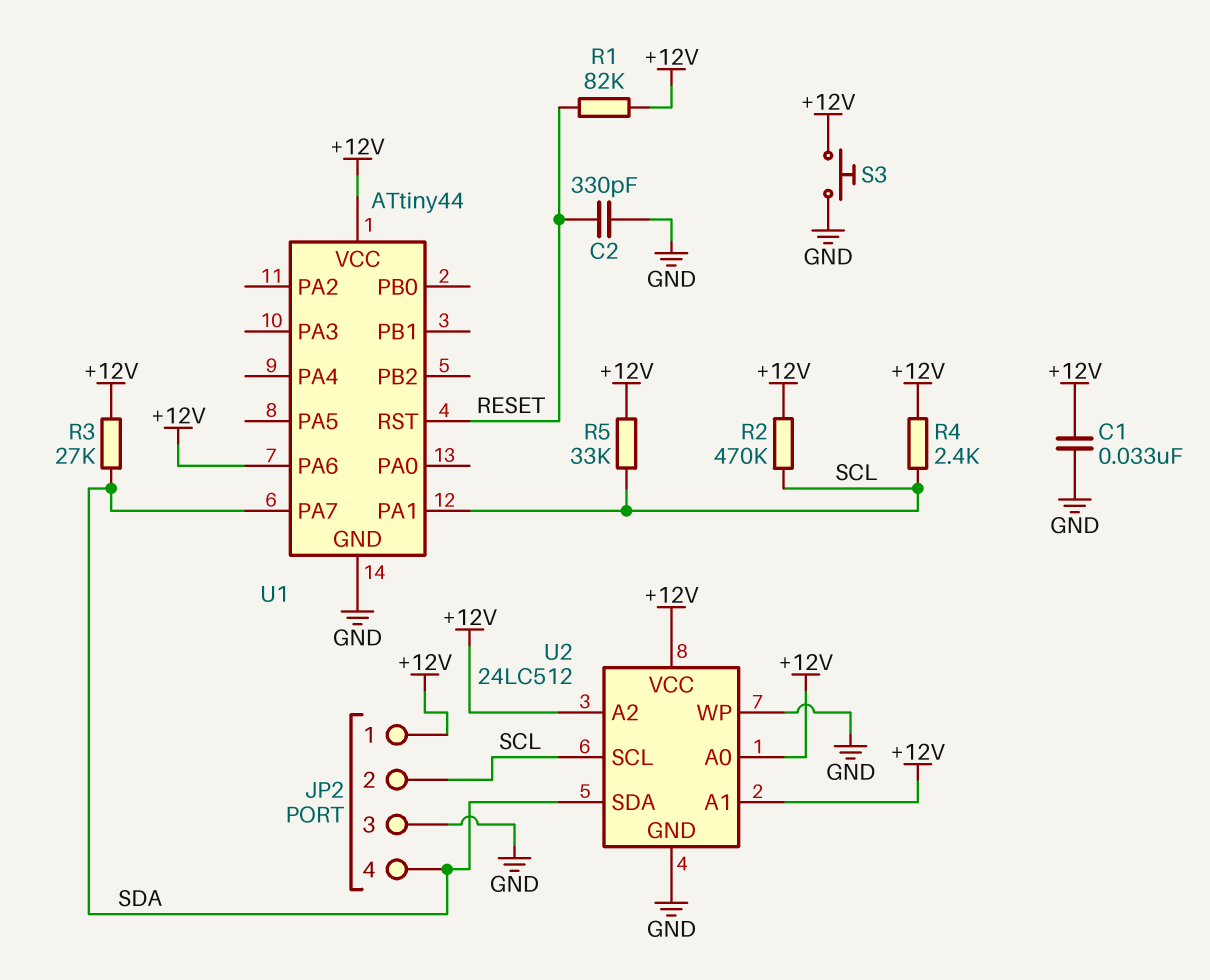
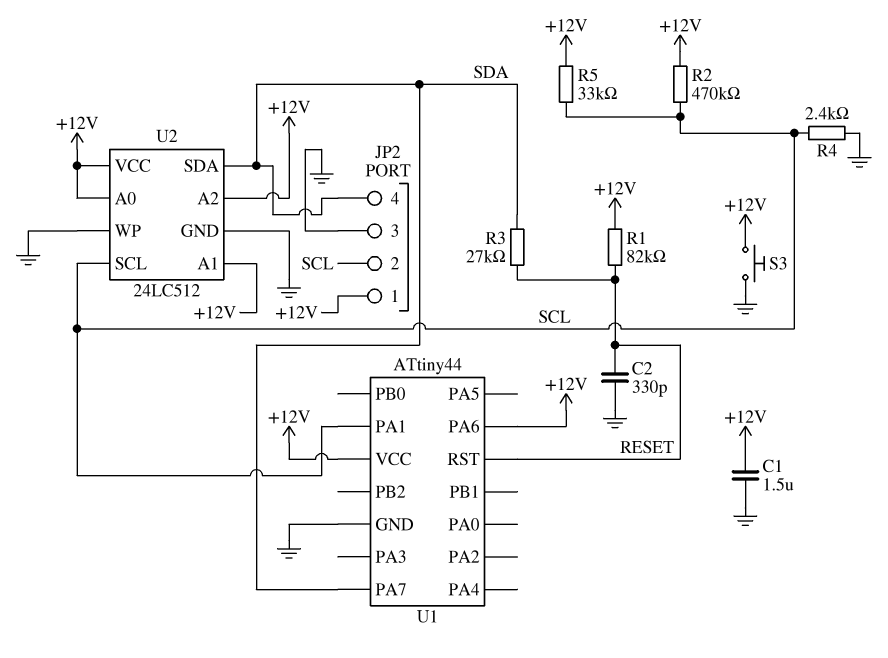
C1: 33nF (+12V, GND) -> 1.5uF (+12V, GND)
R3: 27k (+12V, SDA) -> 27k (RESET, SDA)
R4: 2.4k (+12V, SCL) -> 2.4k (GND, SCL)

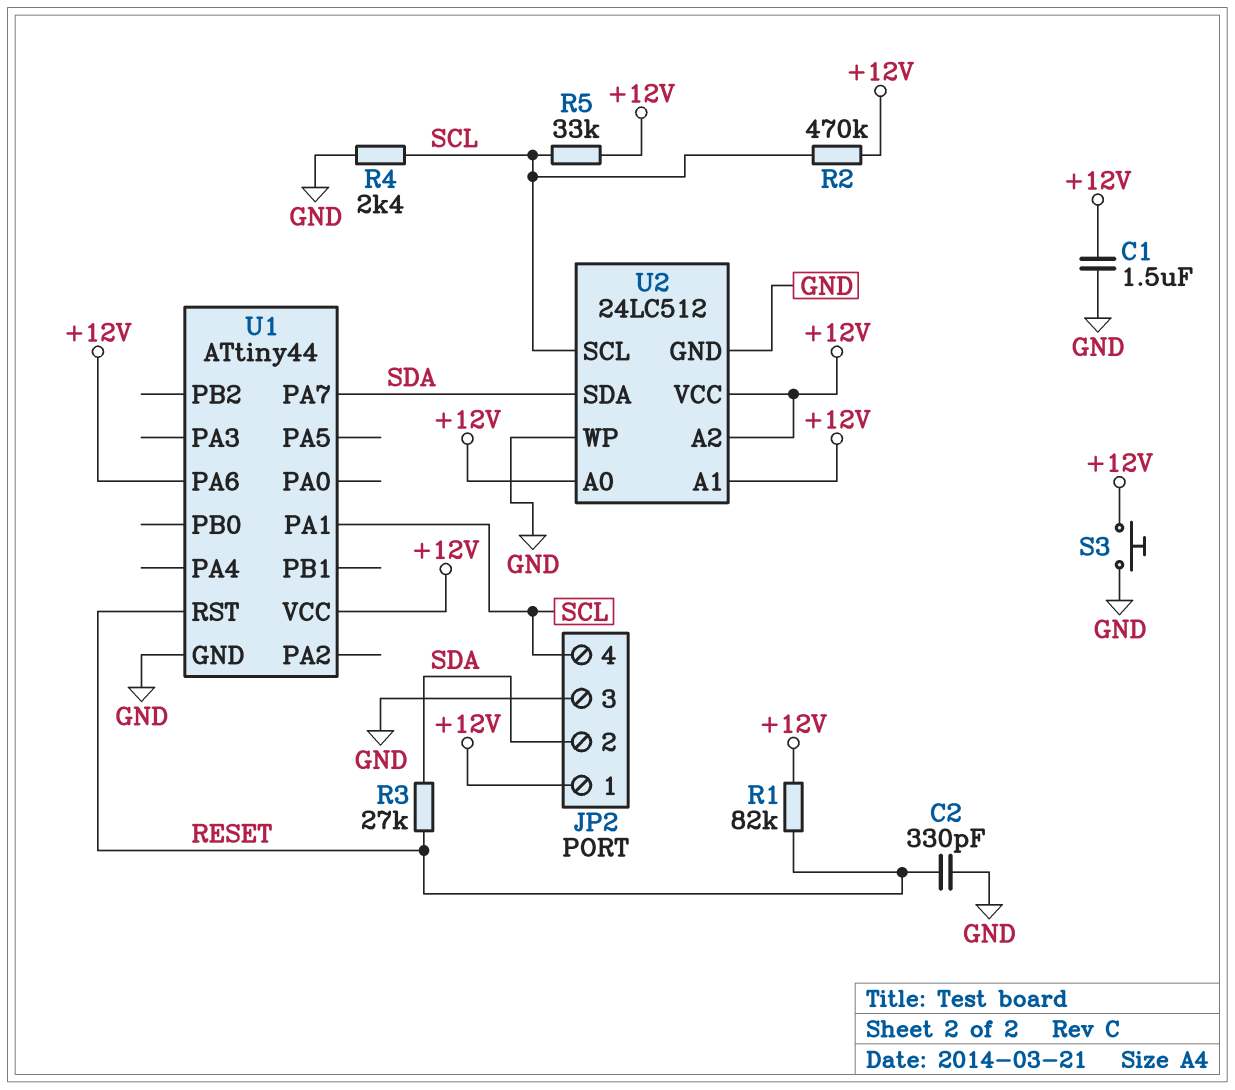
JP2 pin 2: SCL -> SDA
JP2 pin 4: SDA -> SCL

